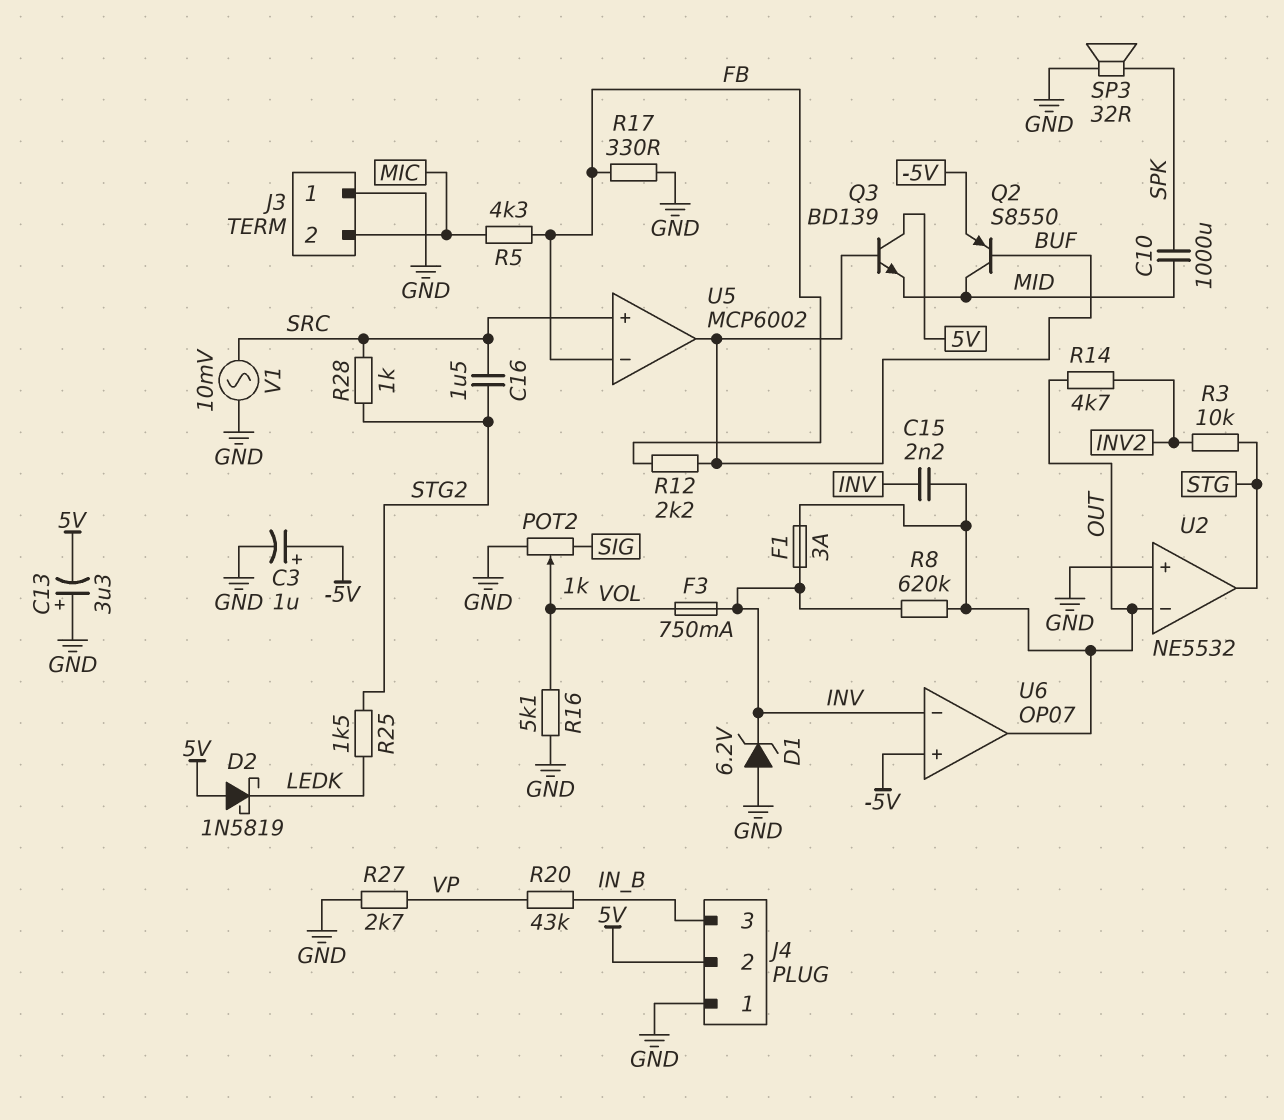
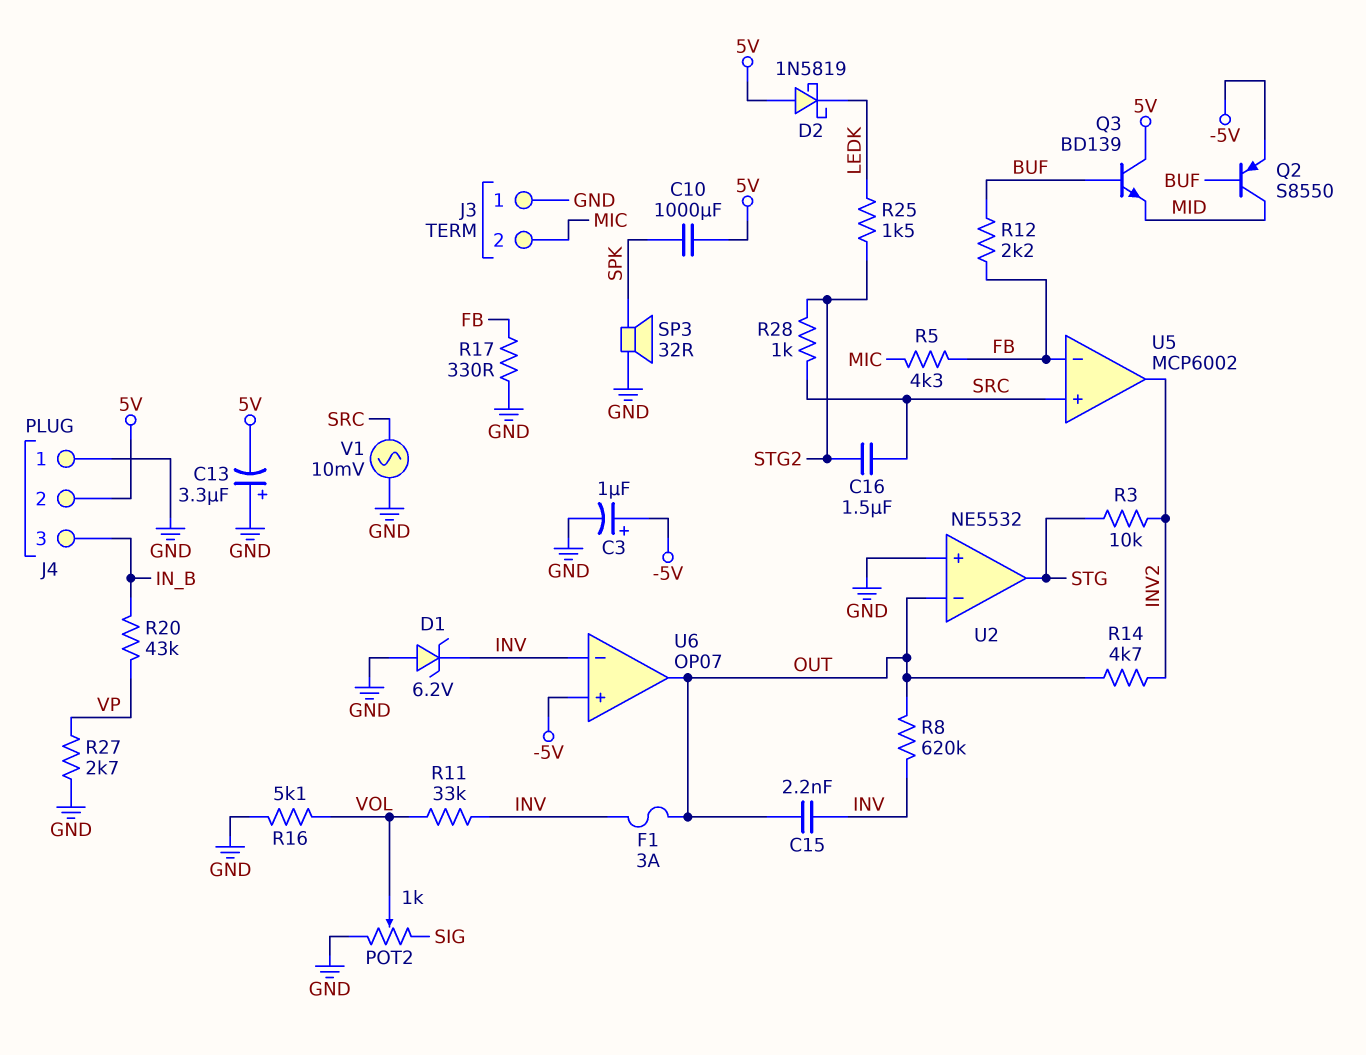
C10: 1000uF (MID, SPK) -> 1000uF (5V, SPK)
F3: 750mA (INV, VOL) -> none
R11: none -> 33k (INV, VOL)
U5 pin out: BUF -> INV2

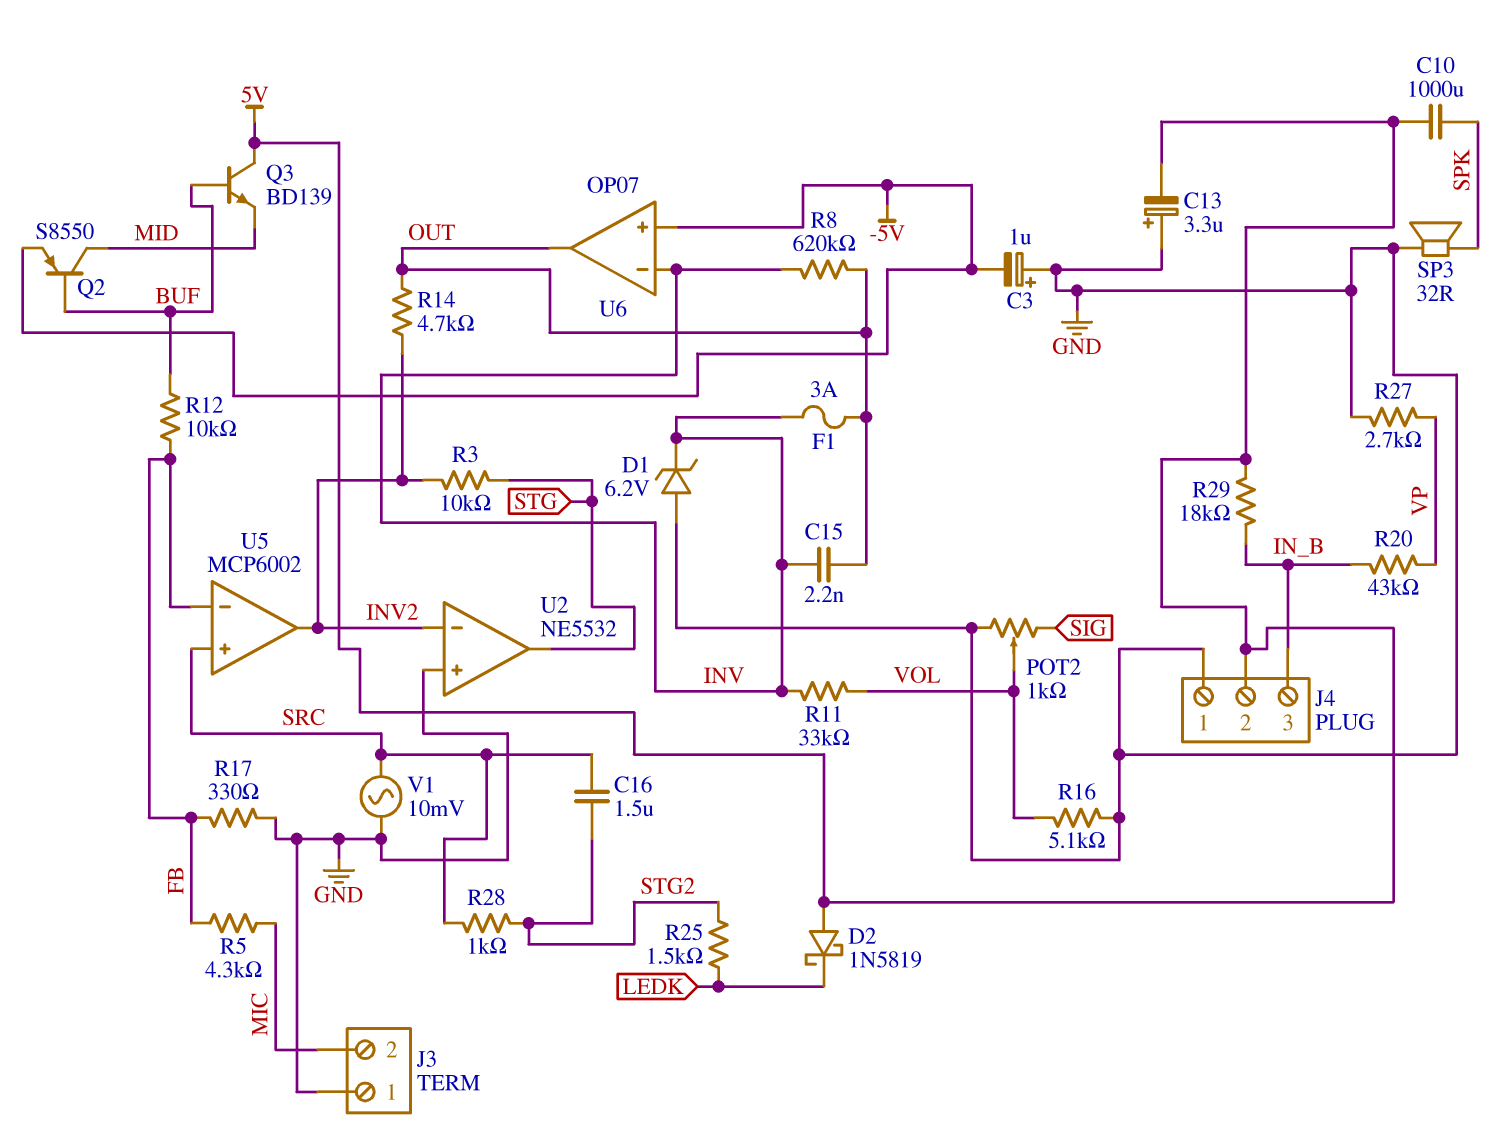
C3: 1uF (plus -5V, minus GND) -> 1uF (plus GND, minus -5V)
R12: 2.2k (BUF, FB) -> 10k (BUF, FB)
R29: none -> 18k (5V, IN_B)
U2 pin in-: OUT -> INV2

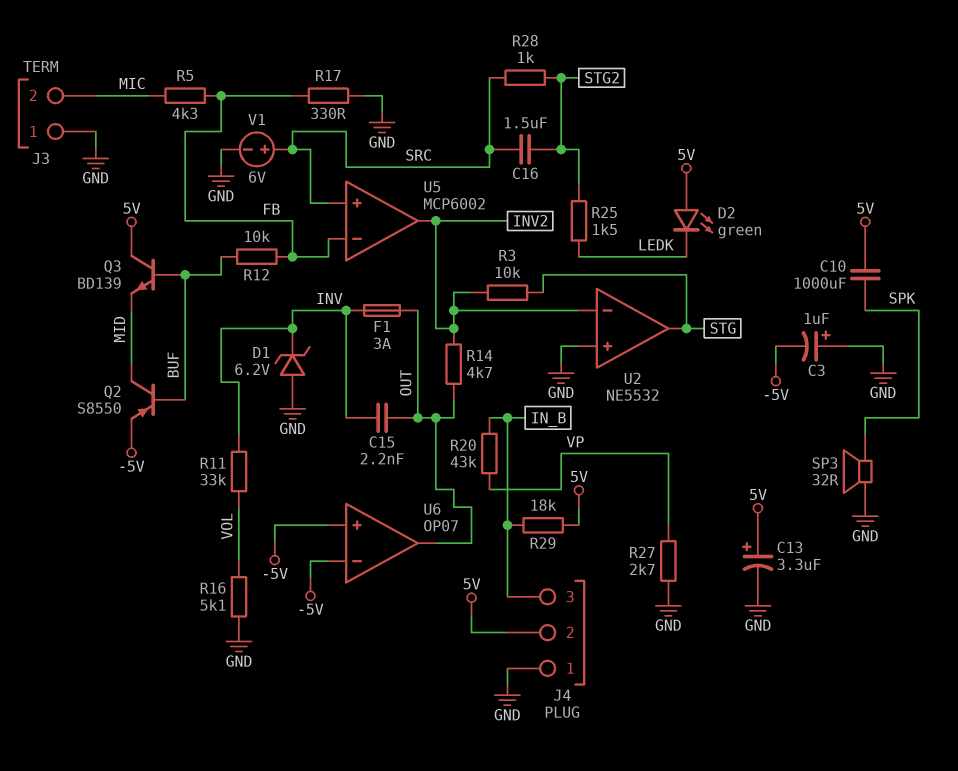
C13: 3.3uF (plus GND, minus 5V) -> 3.3uF (plus 5V, minus GND)
D2: schottky 1N5819 (A 5V, K LEDK) -> LED green (A 5V, K LEDK)
POT2: 1k (GND, SIG, wiper VOL) -> none
R8: 620k (INV, OUT) -> none
U6 pin in-: INV -> -5V
V1: AC 10mV (GND, SRC) -> 6V (plus SRC, minus GND)

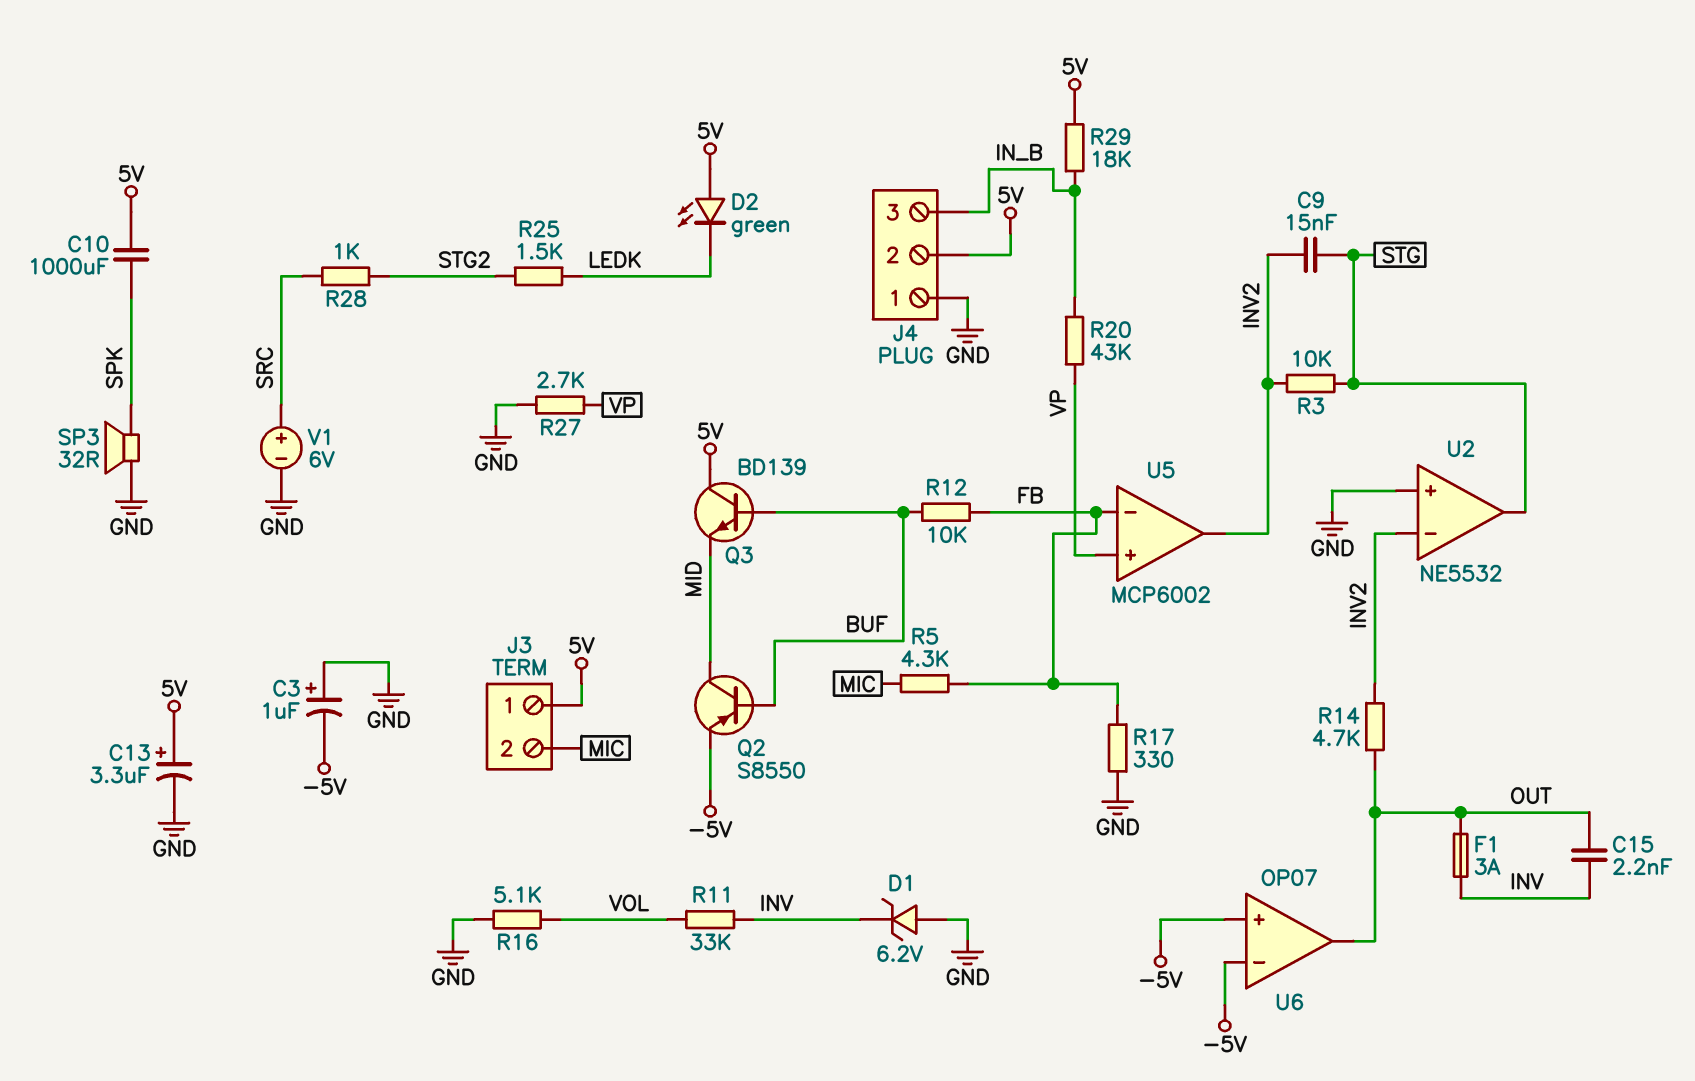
C9: none -> 15nF (INV2, STG)
C16: 1.5uF (SRC, STG2) -> none
J3 pin 1: GND -> 5V
U5 pin in+: SRC -> VP

